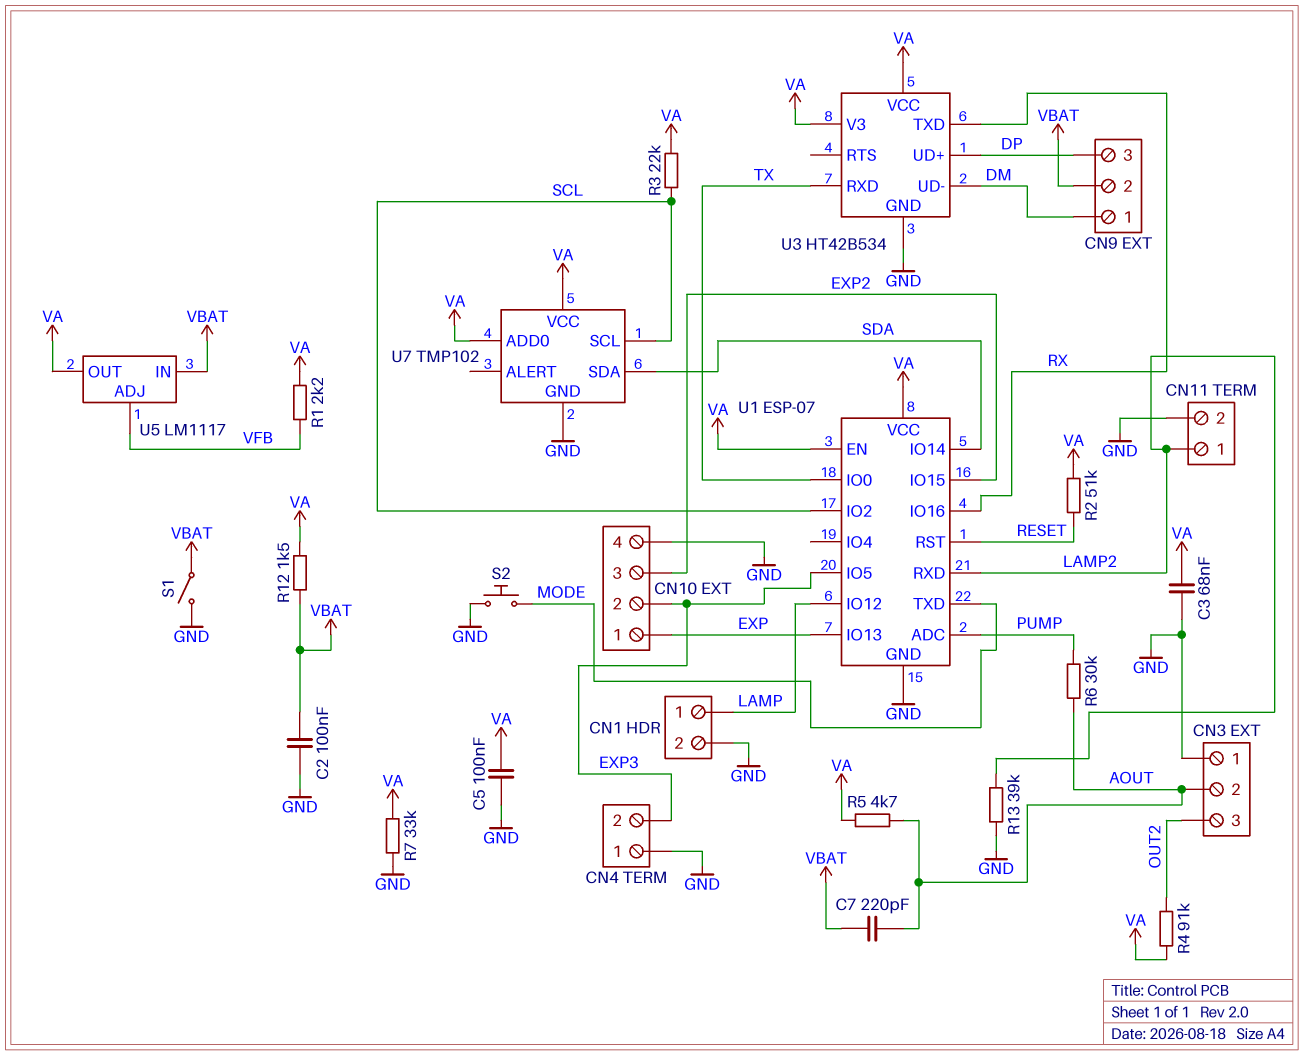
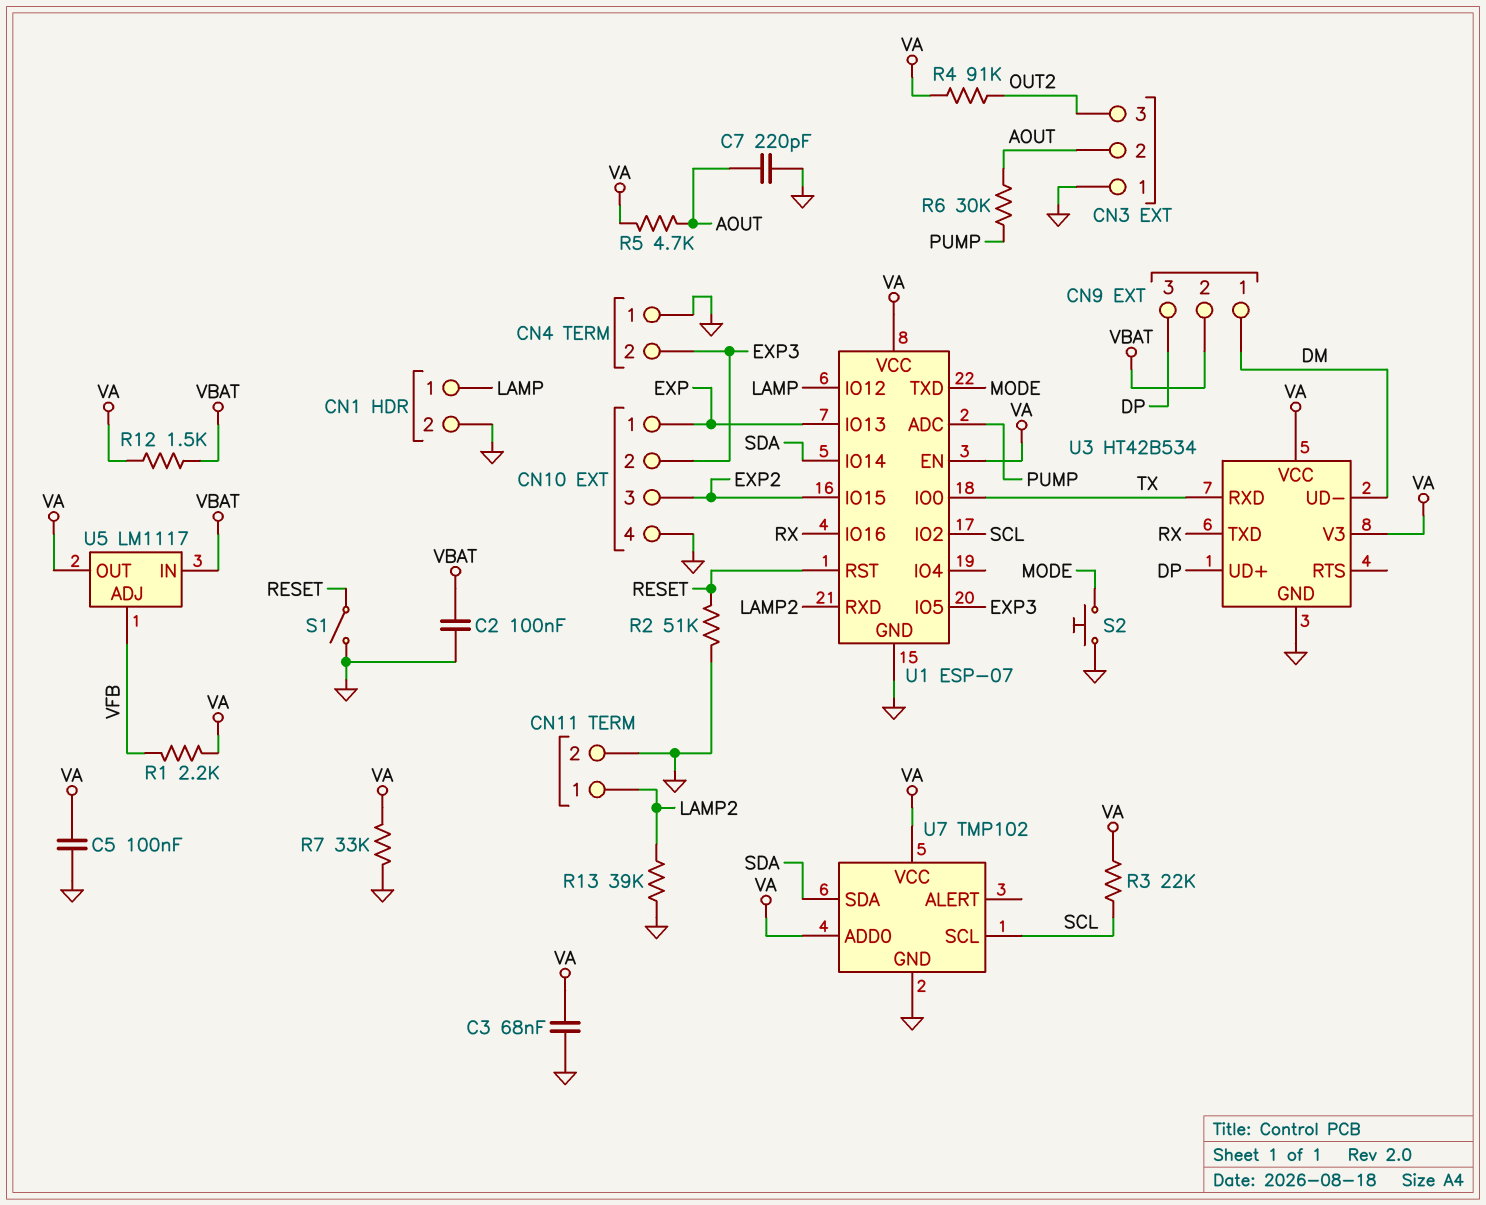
C7: 220pF (AOUT, VBAT) -> 220pF (AOUT, GND)
R2: 51k (RESET, VA) -> 51k (GND, RESET)
S1: switch (GND, VBAT) -> switch (GND, RESET)

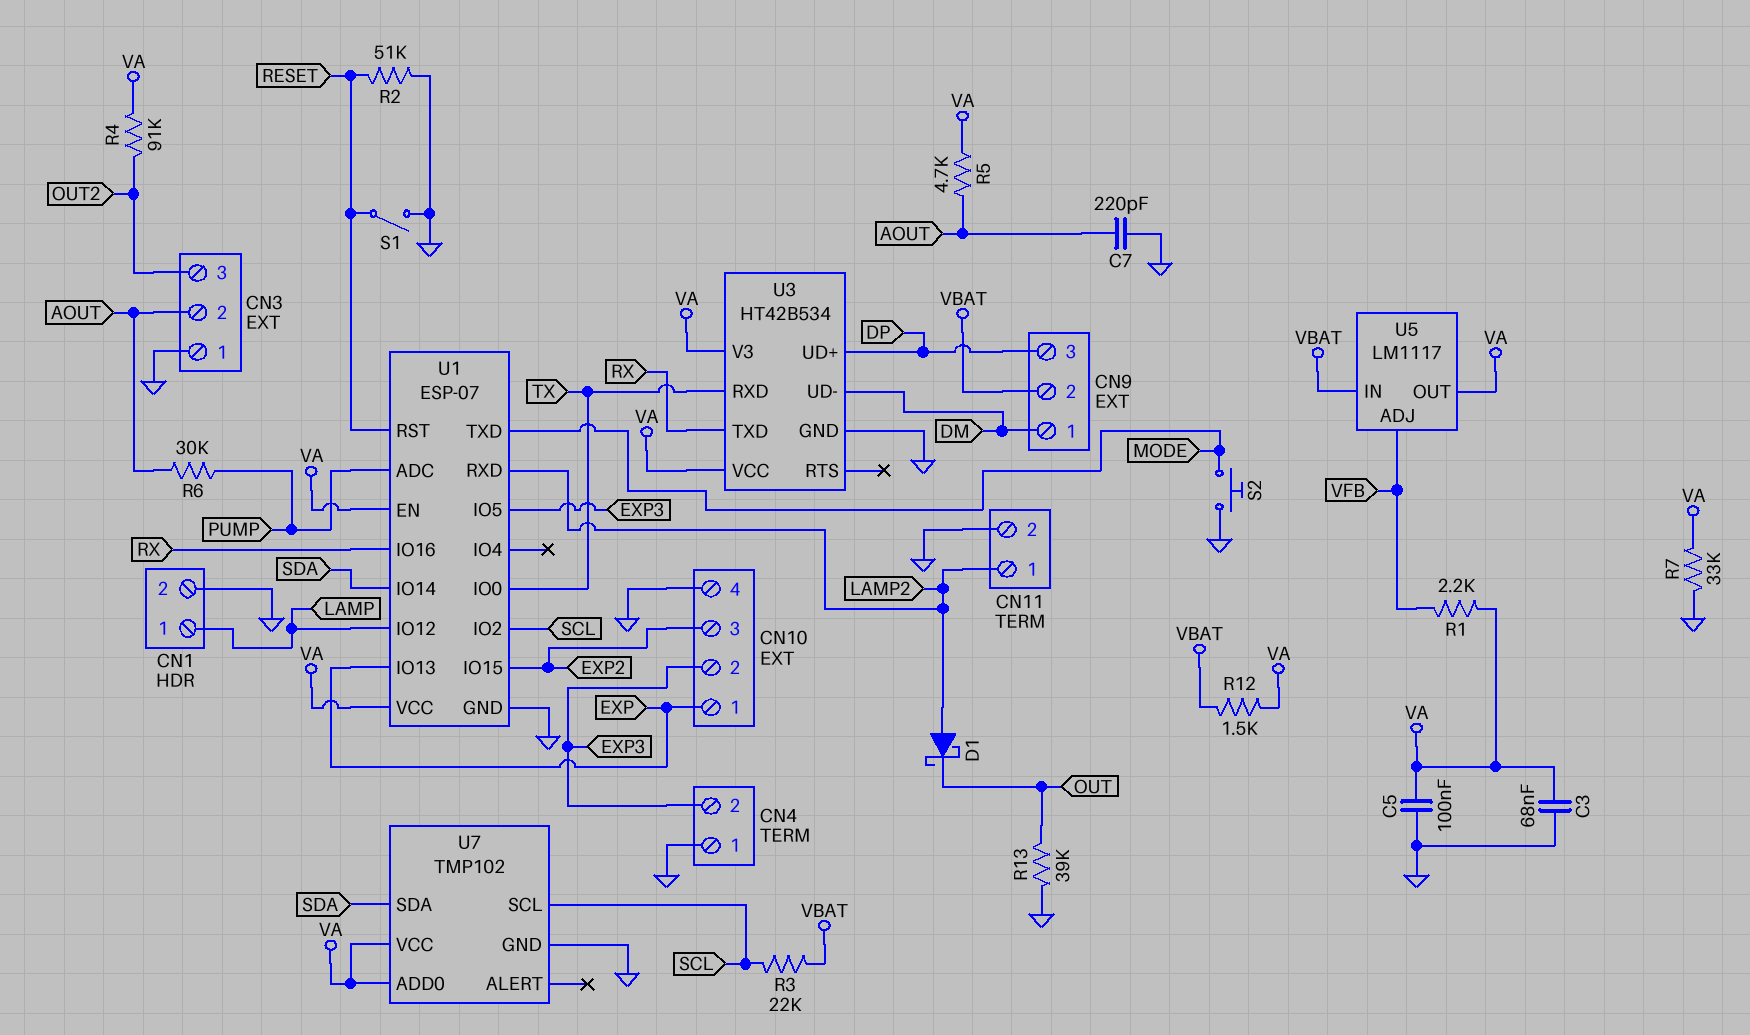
C2: 100nF (GND, VBAT) -> none
D1: none -> schottky (A LAMP2, K OUT)
R3: 22k (SCL, VA) -> 22k (SCL, VBAT)
R13: 39k (GND, LAMP2) -> 39k (GND, OUT)

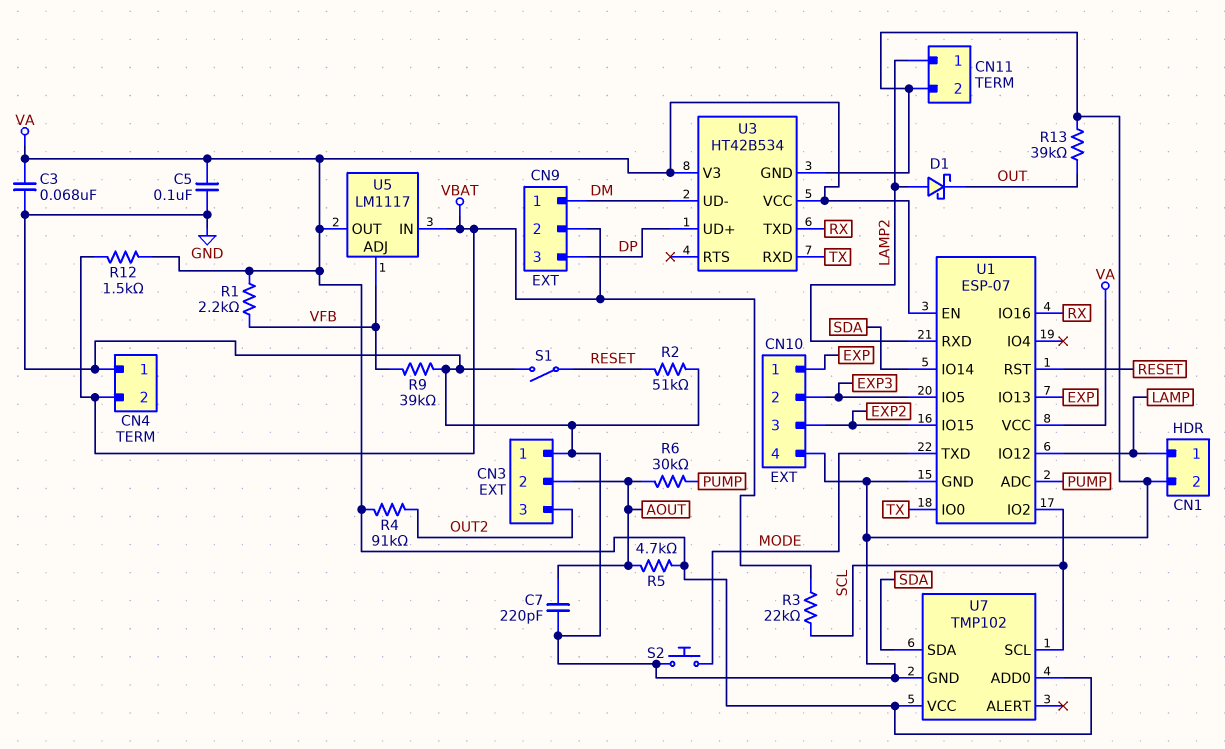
CN4 pin 2: EXP3 -> VBAT
R7: 33k (GND, VA) -> none
R9: none -> 39k (GND, VFB)

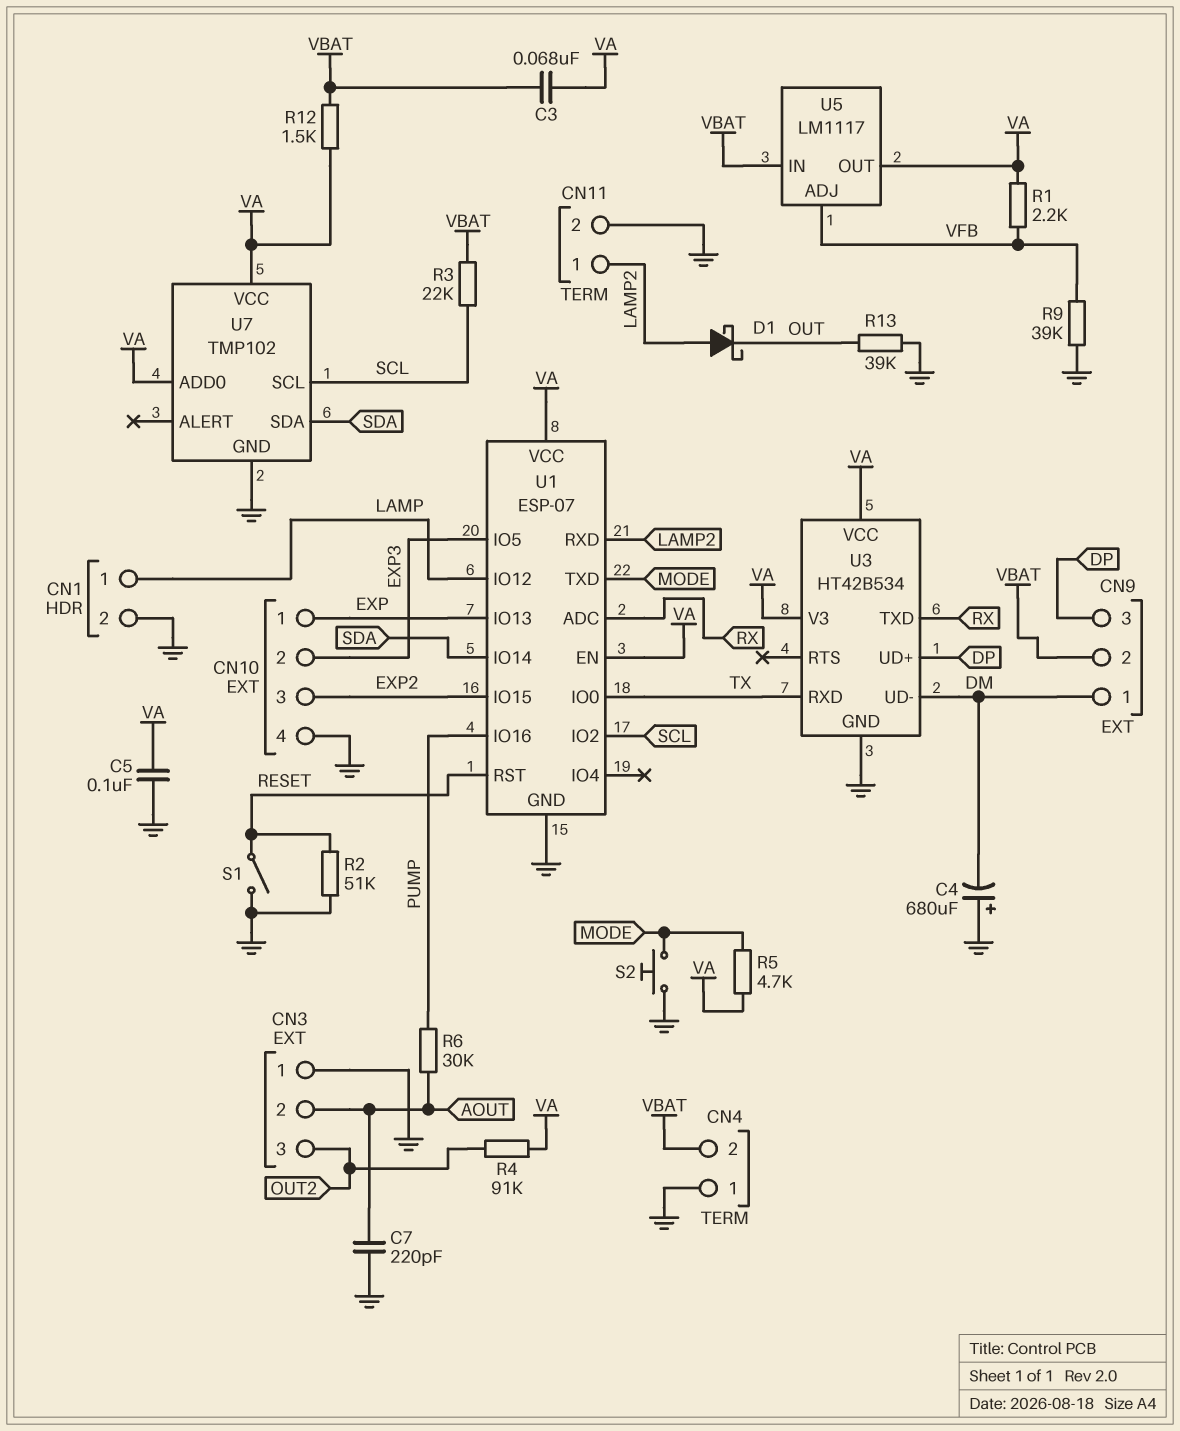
C3: 68nF (GND, VA) -> 68nF (VA, VBAT)
C4: none -> 680uF (plus GND, minus DM)
R5: 4.7k (AOUT, VA) -> 4.7k (MODE, VA)
U1 pin ADC: PUMP -> RX
U1 pin IO16: RX -> PUMP

